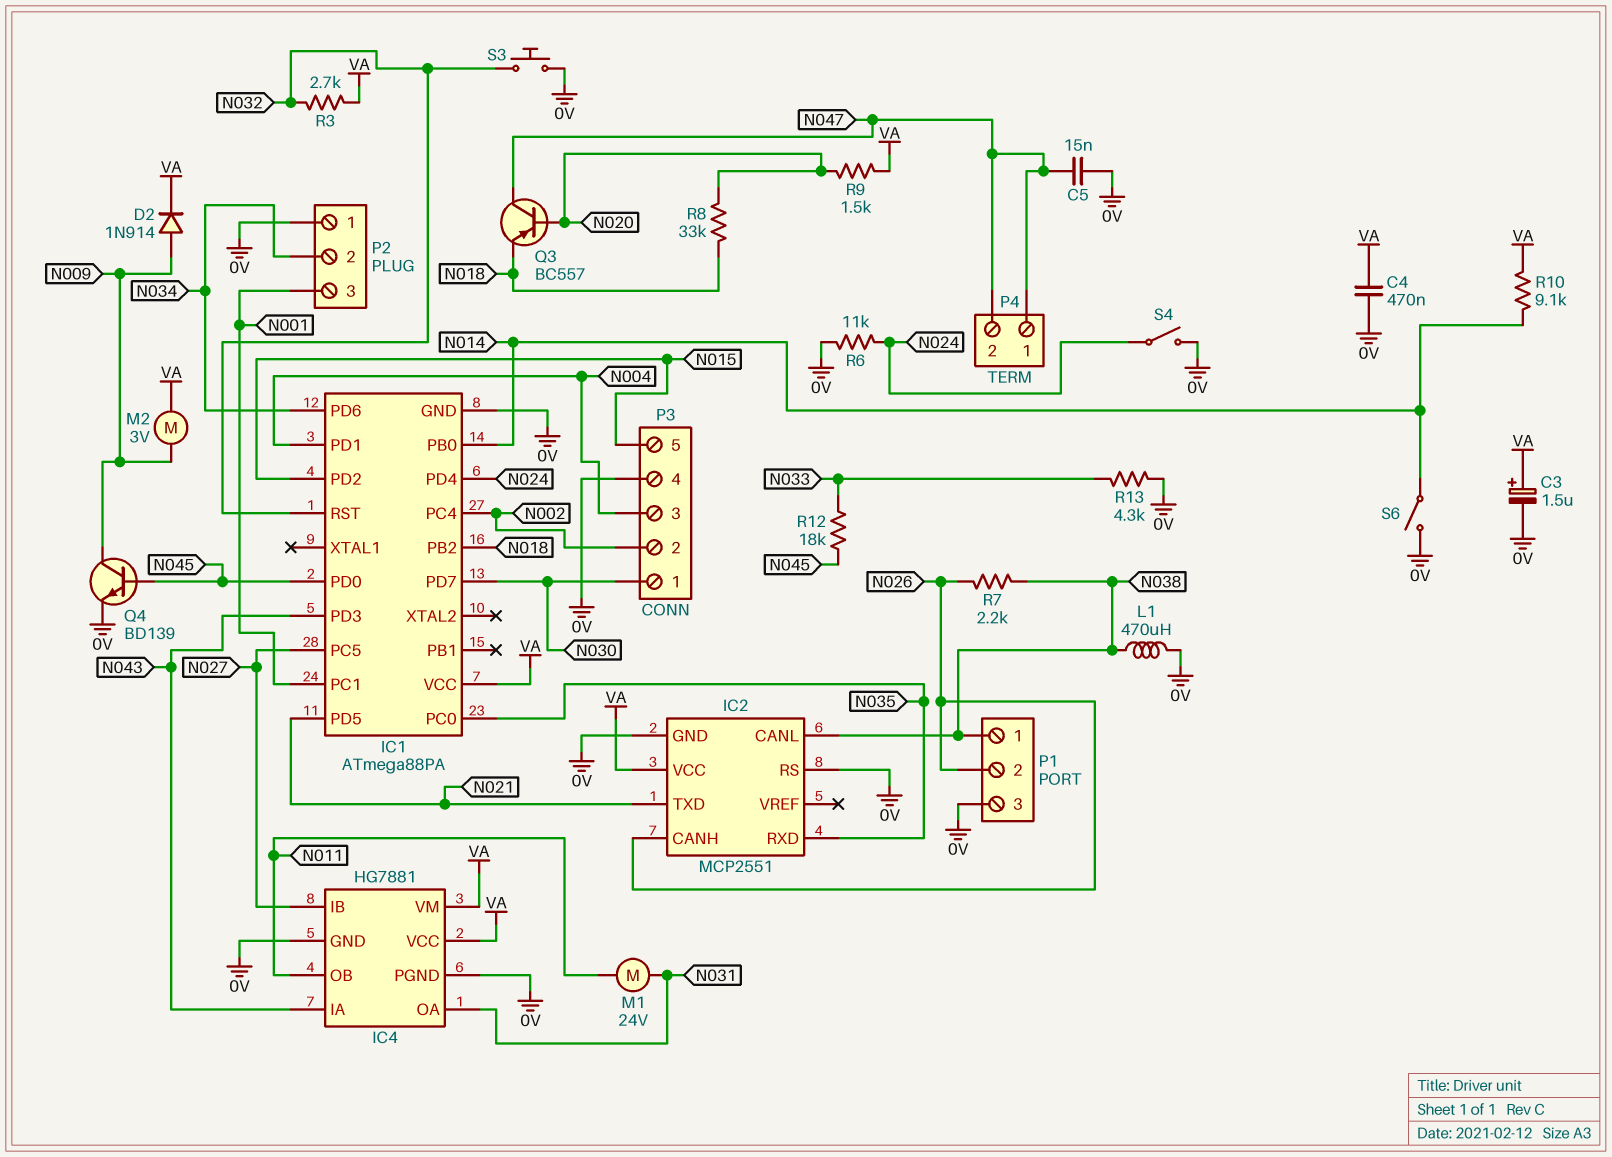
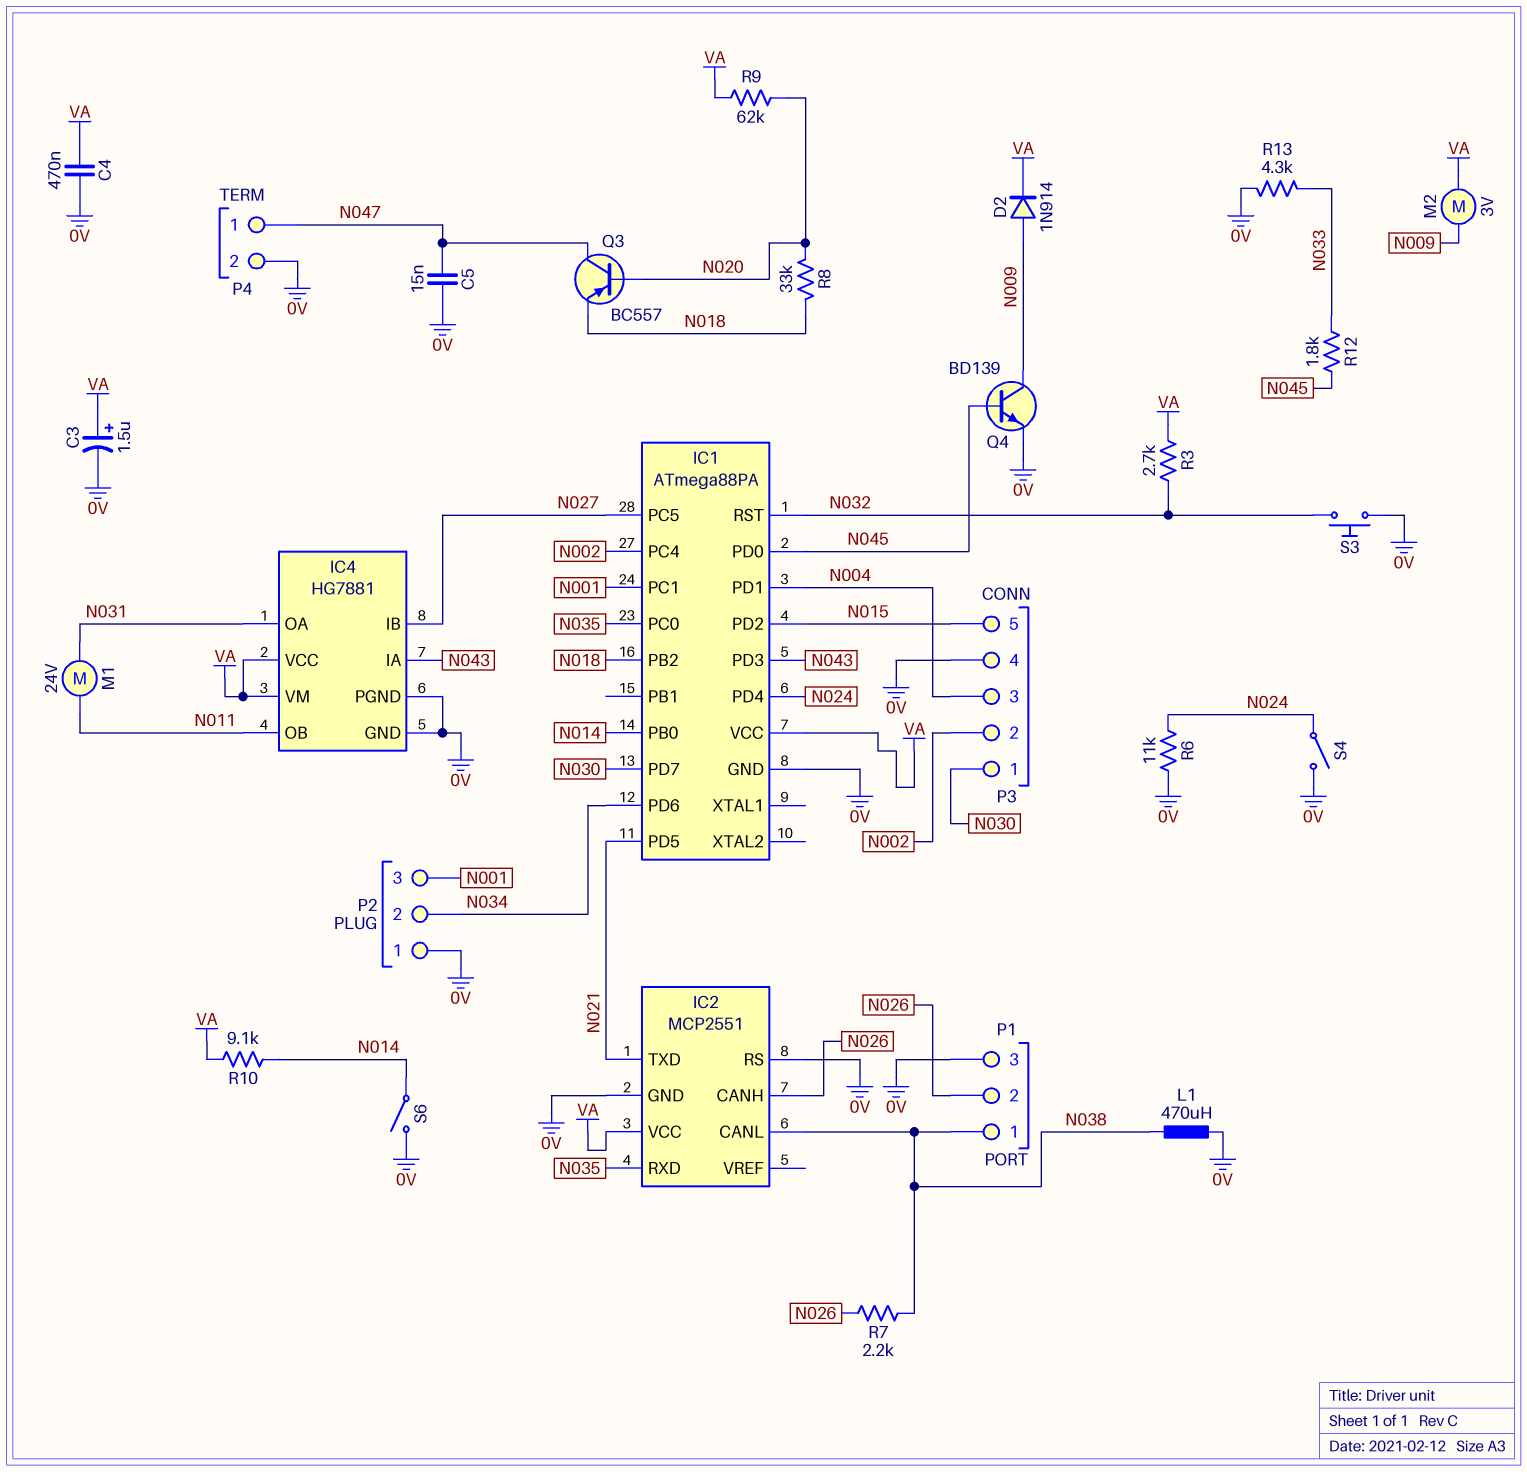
P4 pin 2: N047 -> 0V
R9: 1.5k (N020, VA) -> 62k (N020, VA)
R12: 18k (N033, N045) -> 1.8k (N033, N045)

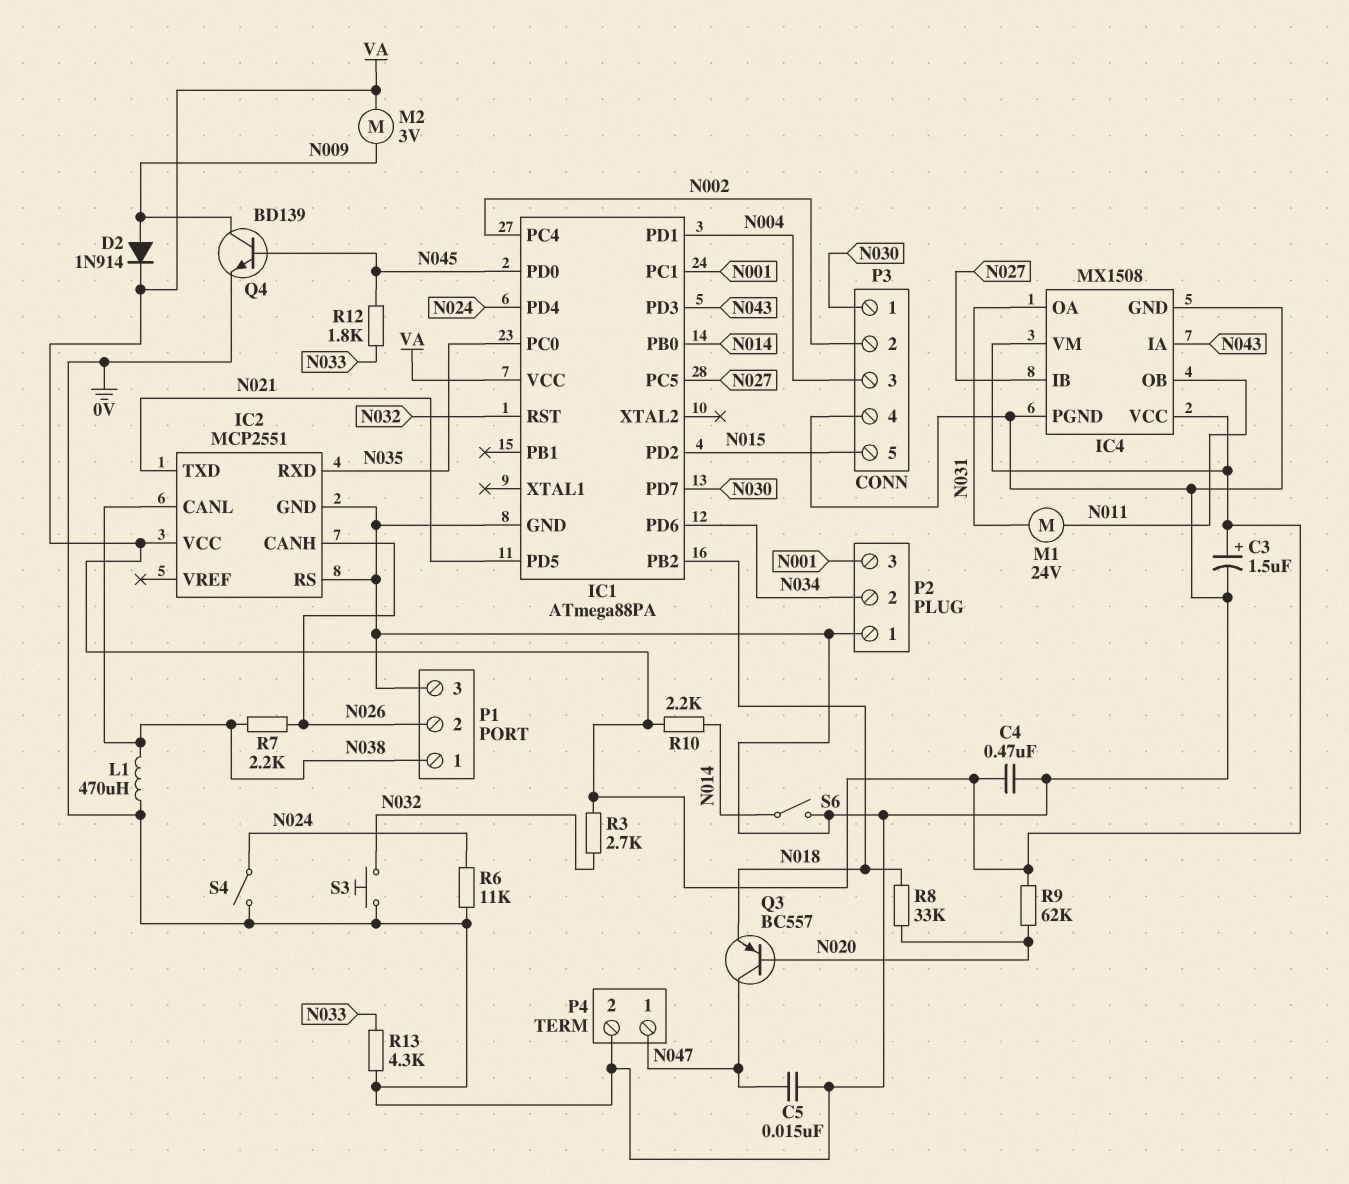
IC4: HG7881 -> MX1508
R10: 9.1k (N014, VA) -> 2.2k (N014, VA)

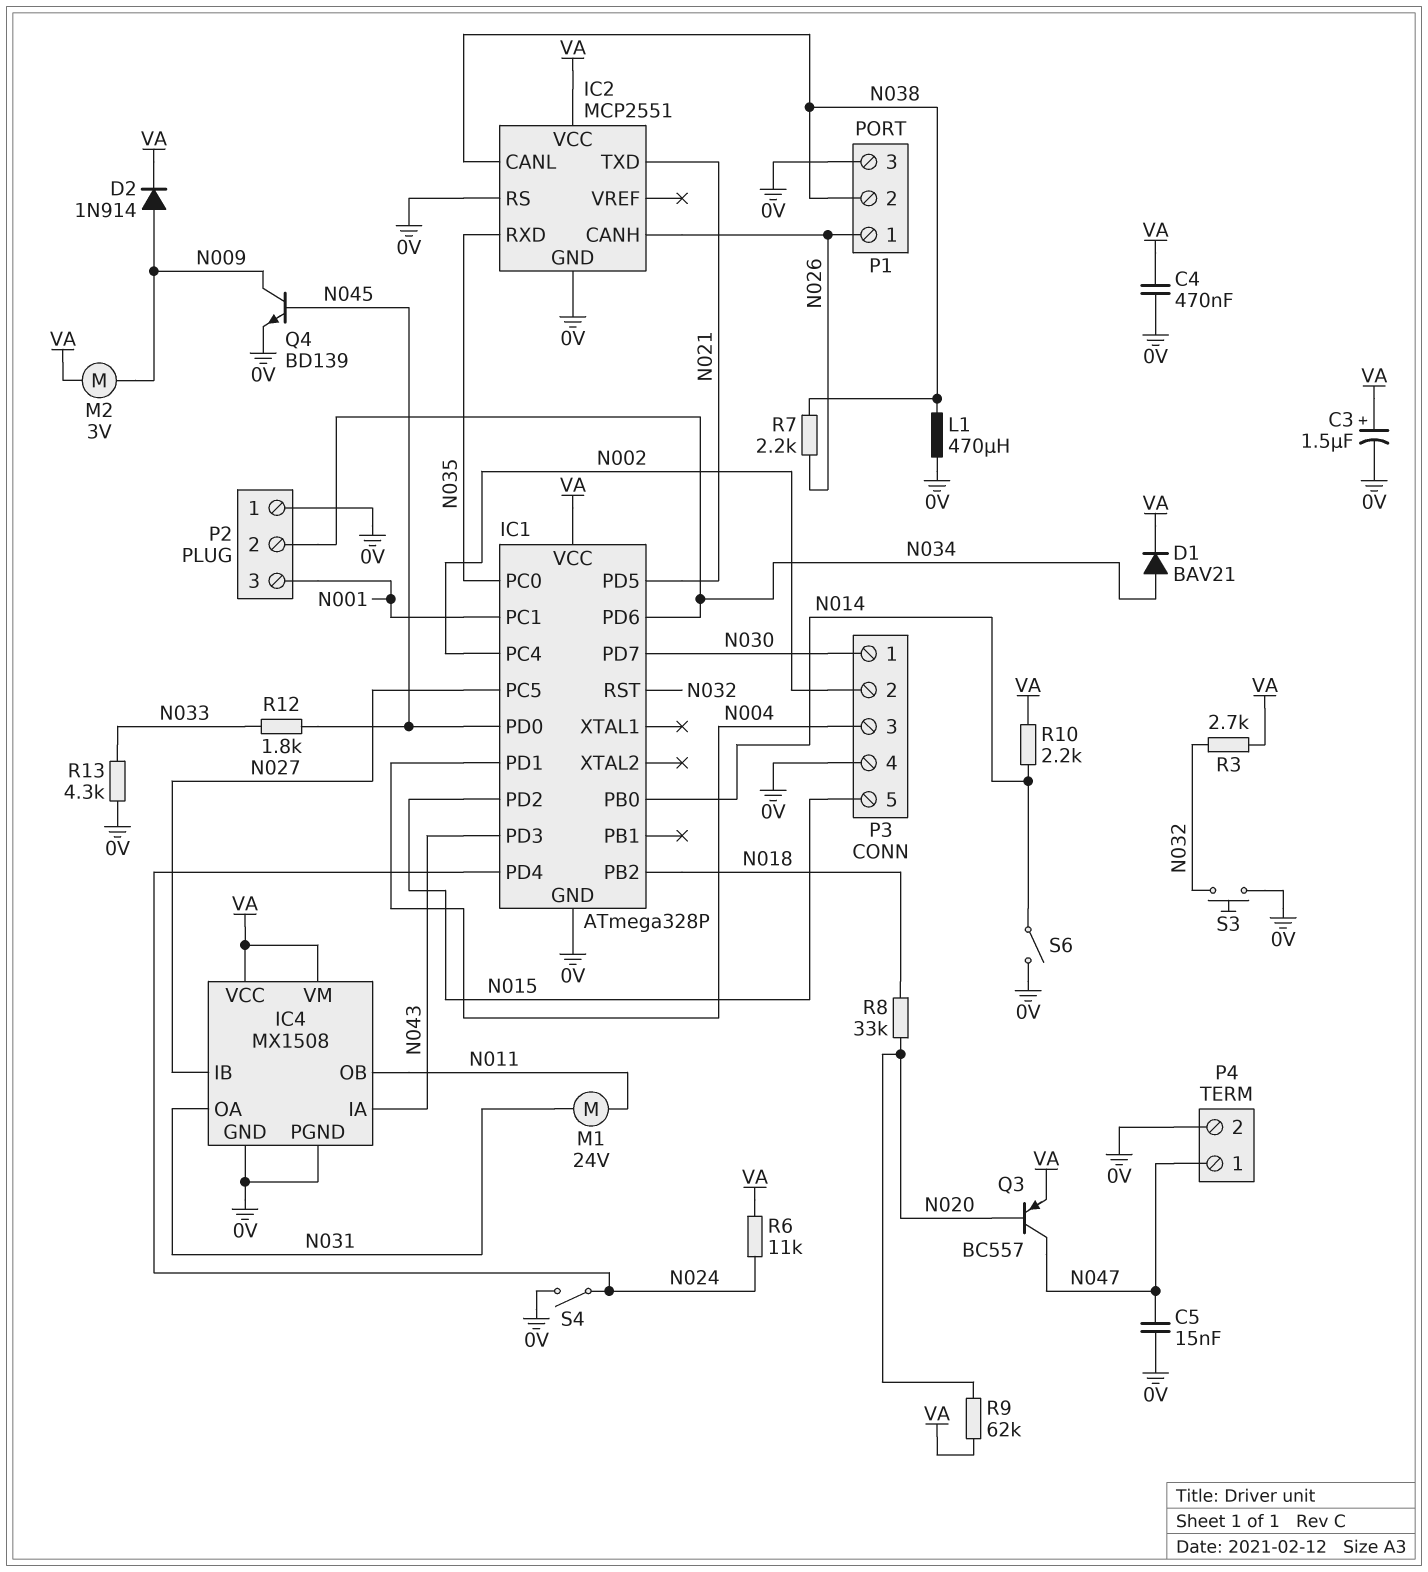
D1: none -> diode BAV21 (A N034, K VA)
IC1: ATmega88PA -> ATmega328P
P1 pin 1: N038 -> N026
P1 pin 2: N026 -> N038
Q3: PNP BC557 (B N020, C N047, E N018) -> PNP BC557 (B N020, C N047, E VA)
R6: 11k (0V, N024) -> 11k (N024, VA)

